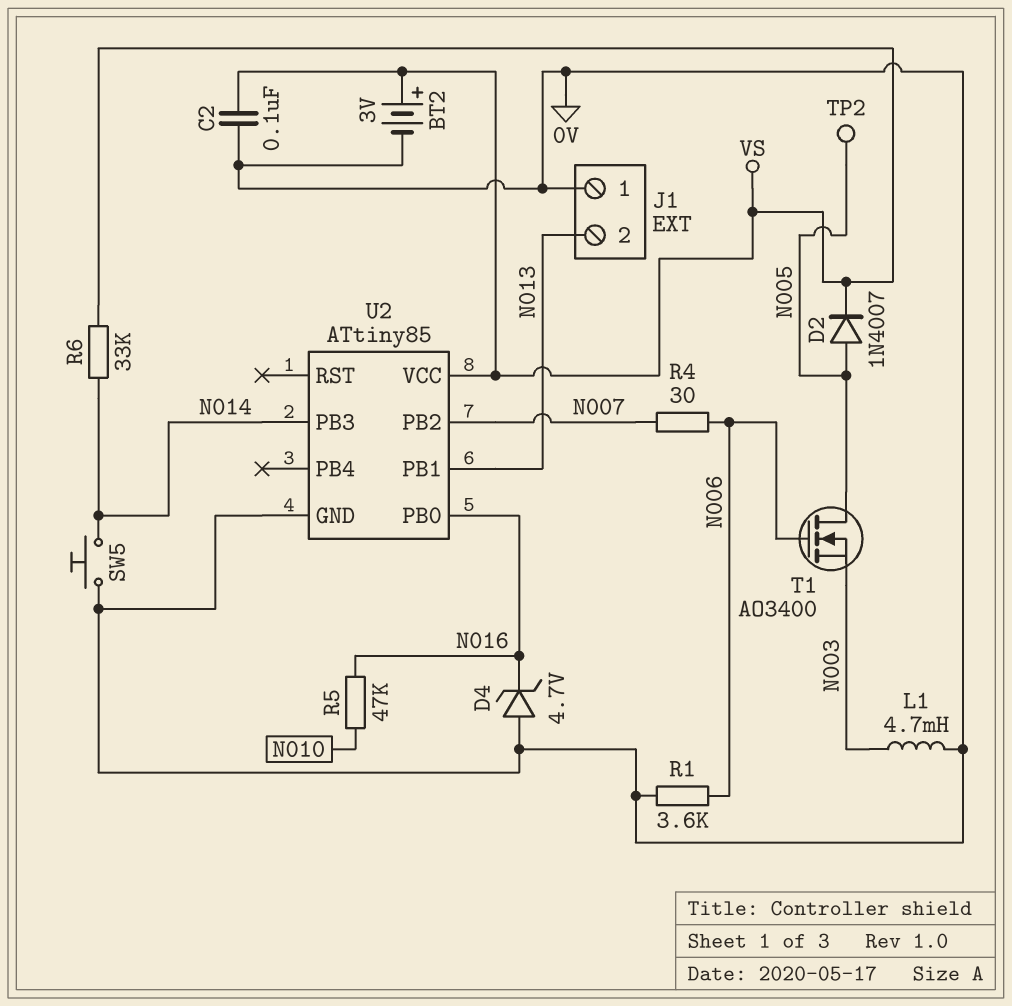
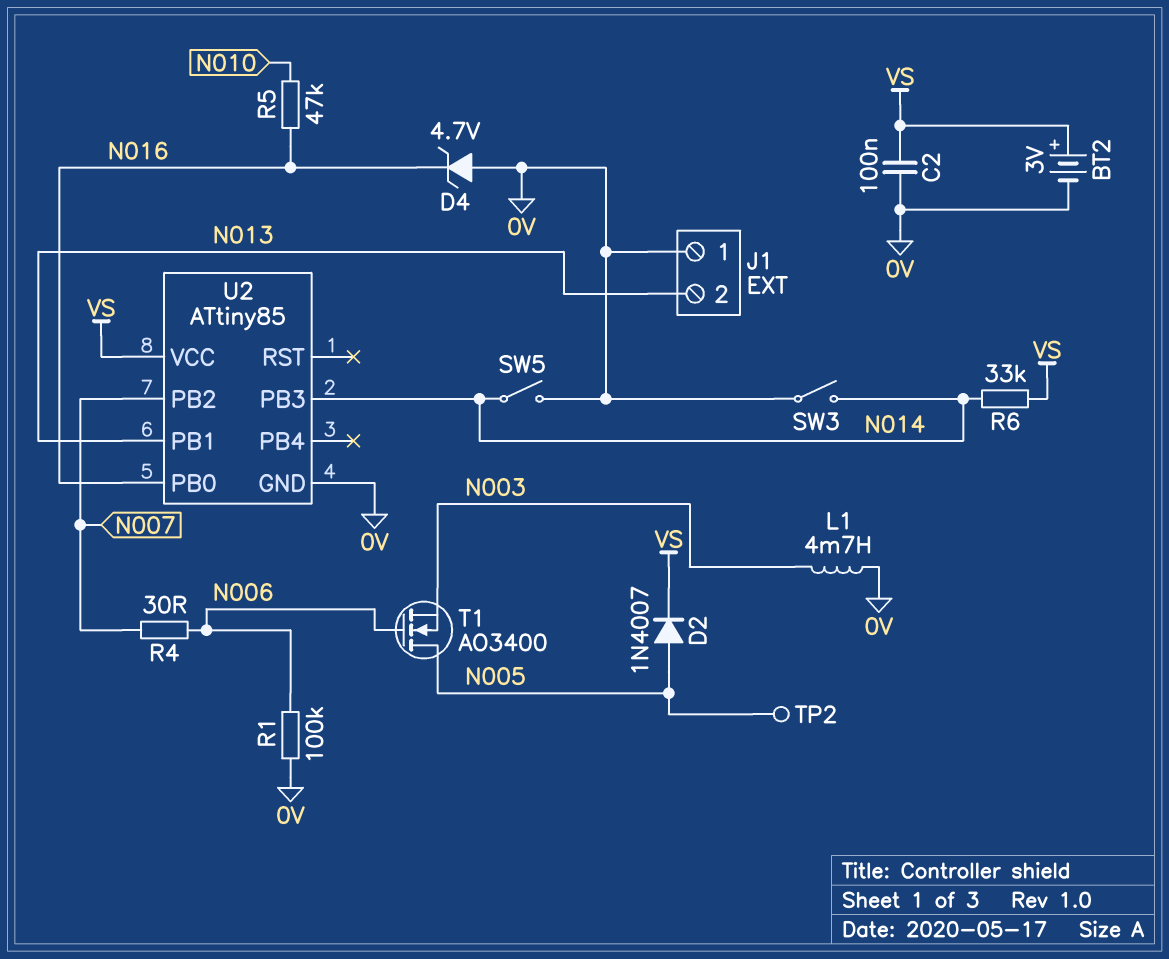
R1: 3.6k (0V, N006) -> 100k (0V, N006)
SW3: none -> switch (0V, N014)
SW5: button (0V, N014) -> switch (0V, N014)

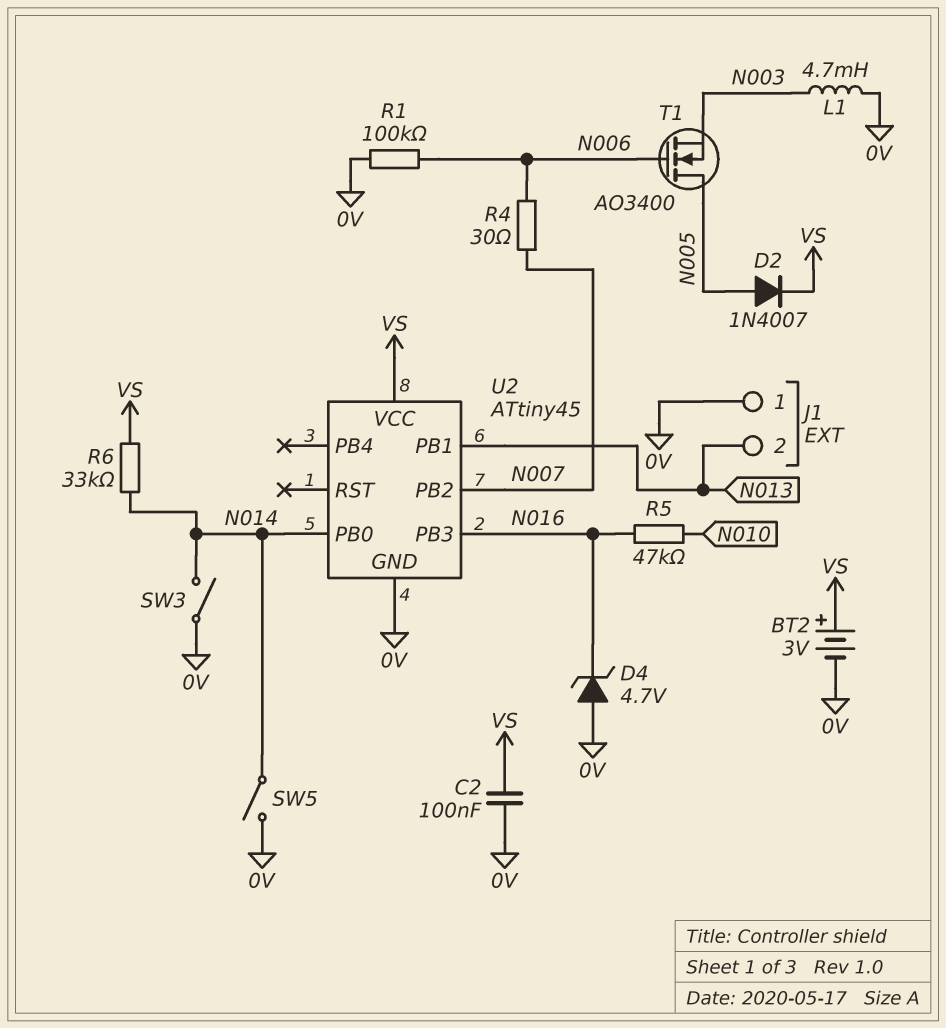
TP2: test point (N005) -> none
U2: ATtiny85 -> ATtiny45
U2 pin PB0: N016 -> N014
U2 pin PB3: N014 -> N016

